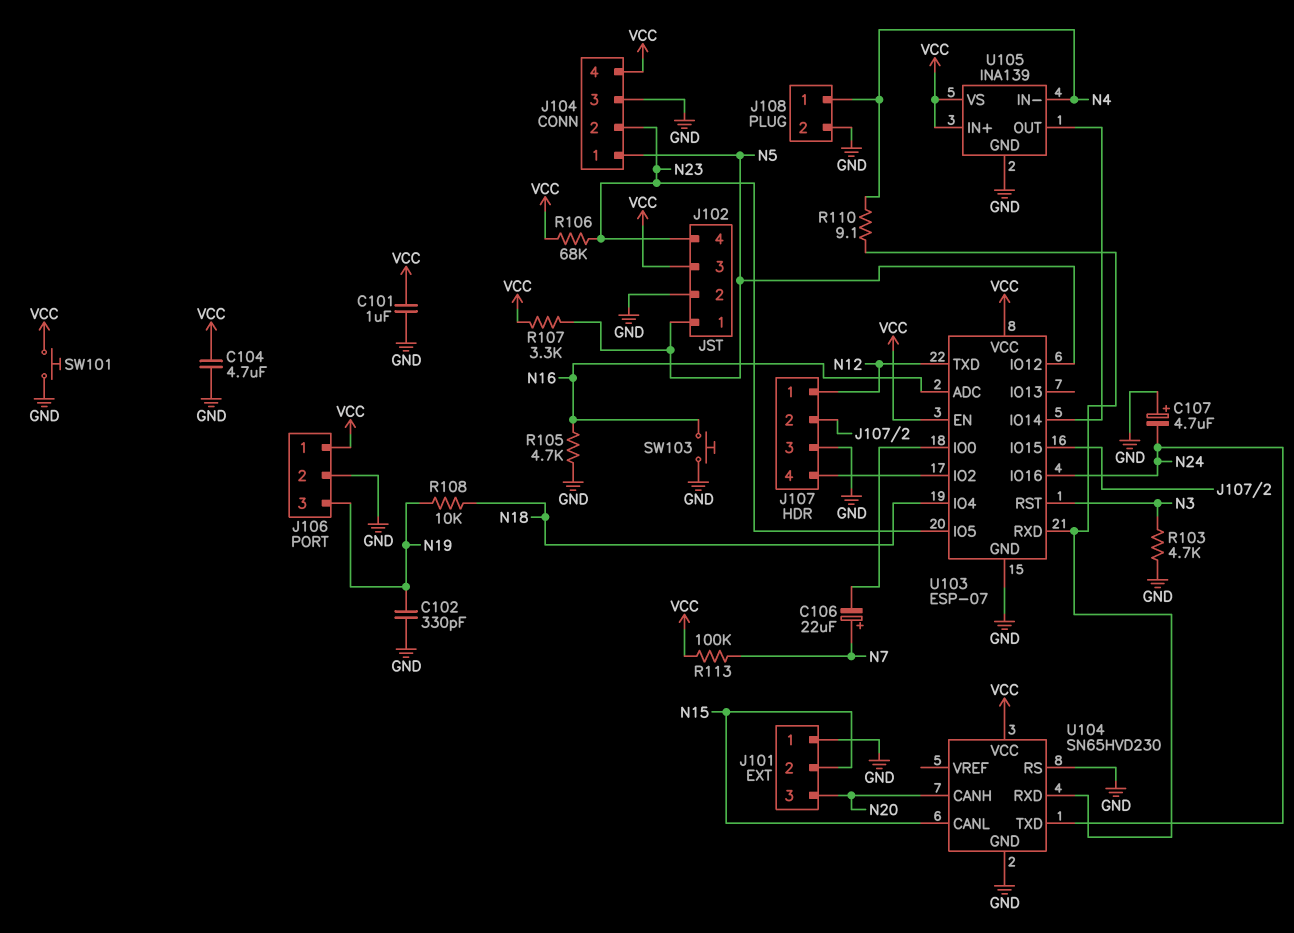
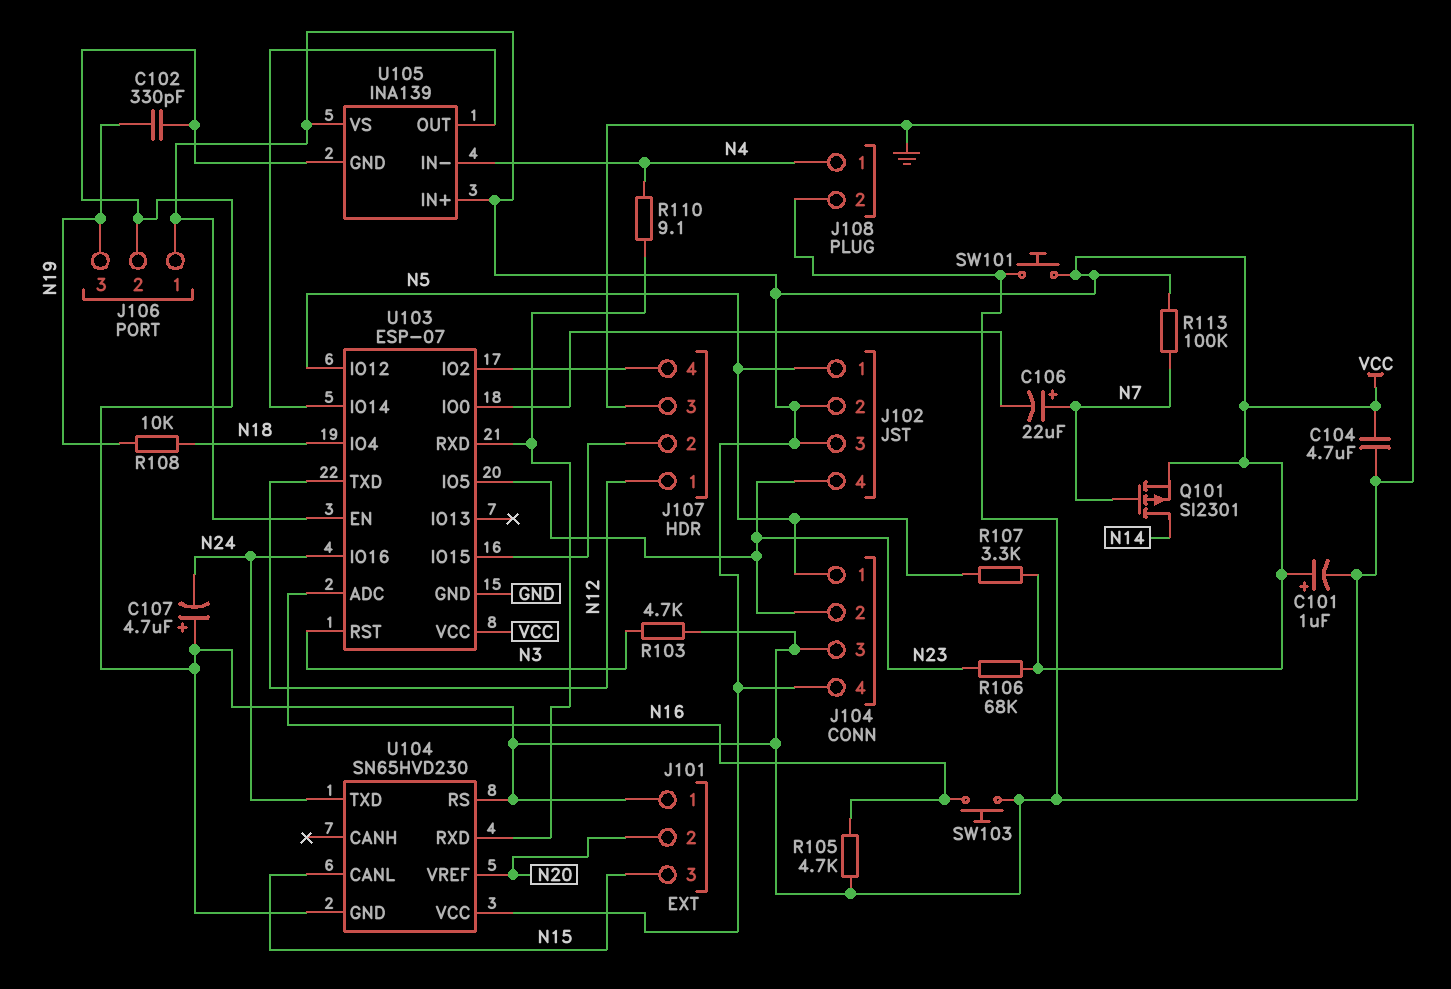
C101: 1uF (GND, VCC) -> 1uF (plus VCC, minus GND)
J101 pin 2: N15 -> N20
J101 pin 3: N20 -> N15
J102 pin 2: GND -> VCC
Q101: none -> PMOS SI2301 (G N7, D N14, S VCC)
U104 pin CANH: N20 -> none
U104 pin VREF: none -> N20

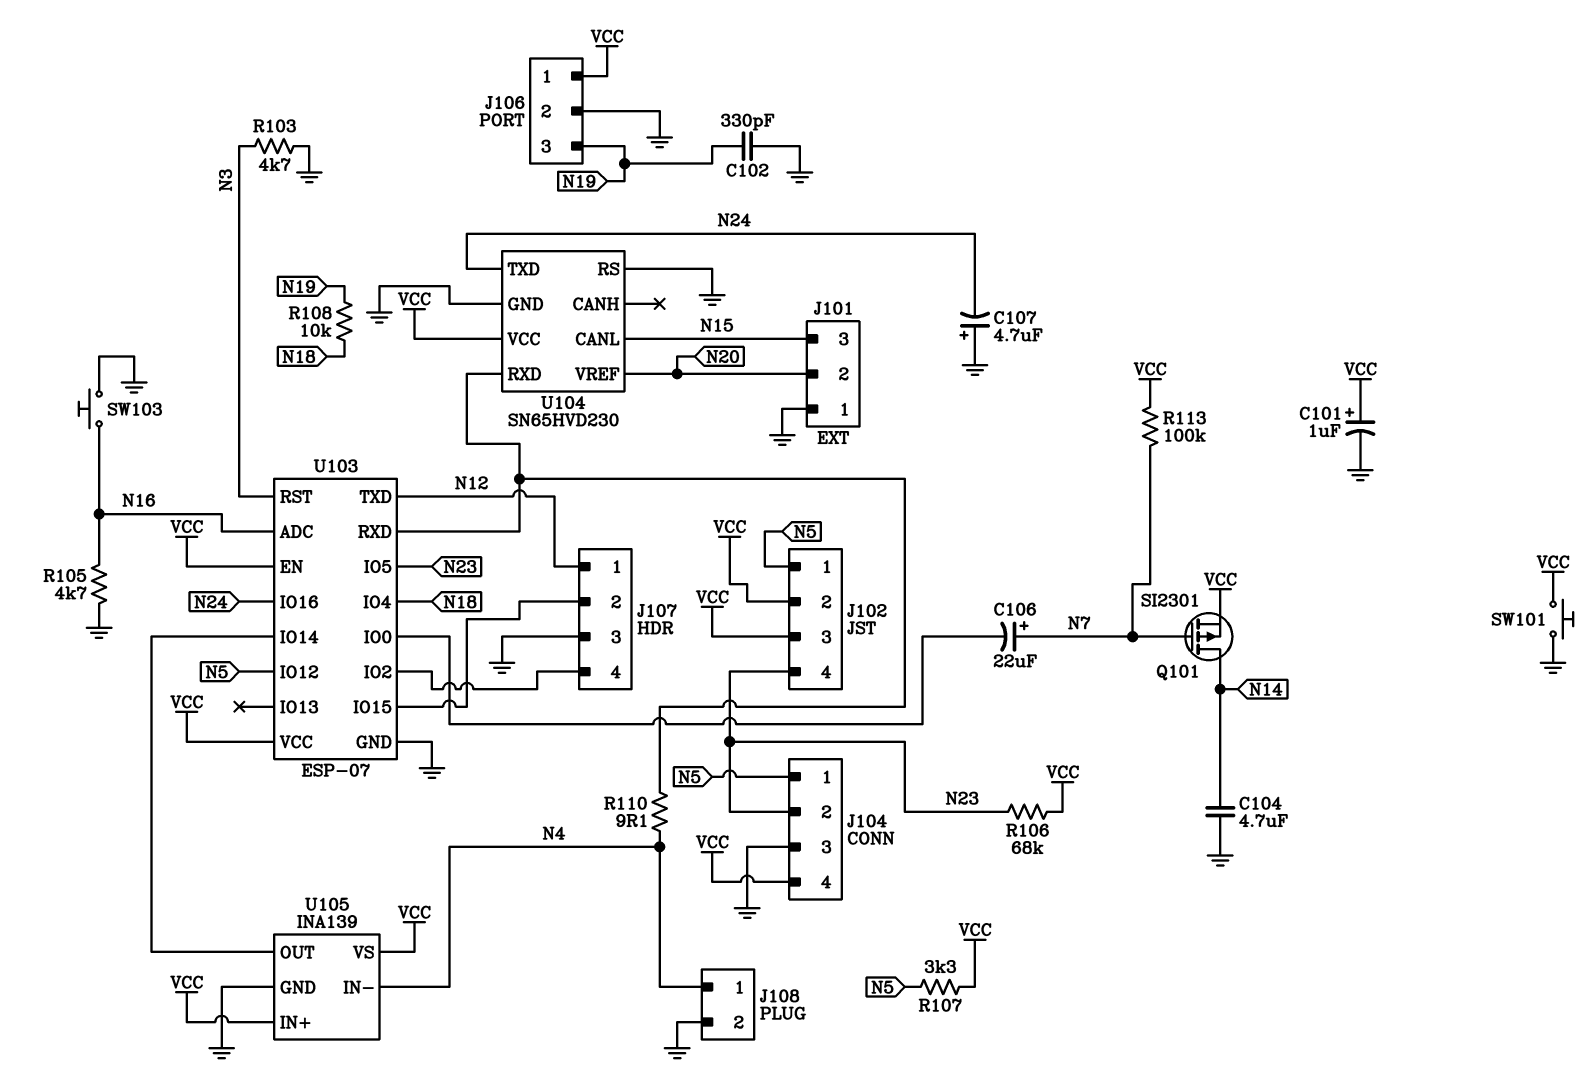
C104: 4.7uF (GND, VCC) -> 4.7uF (GND, N14)

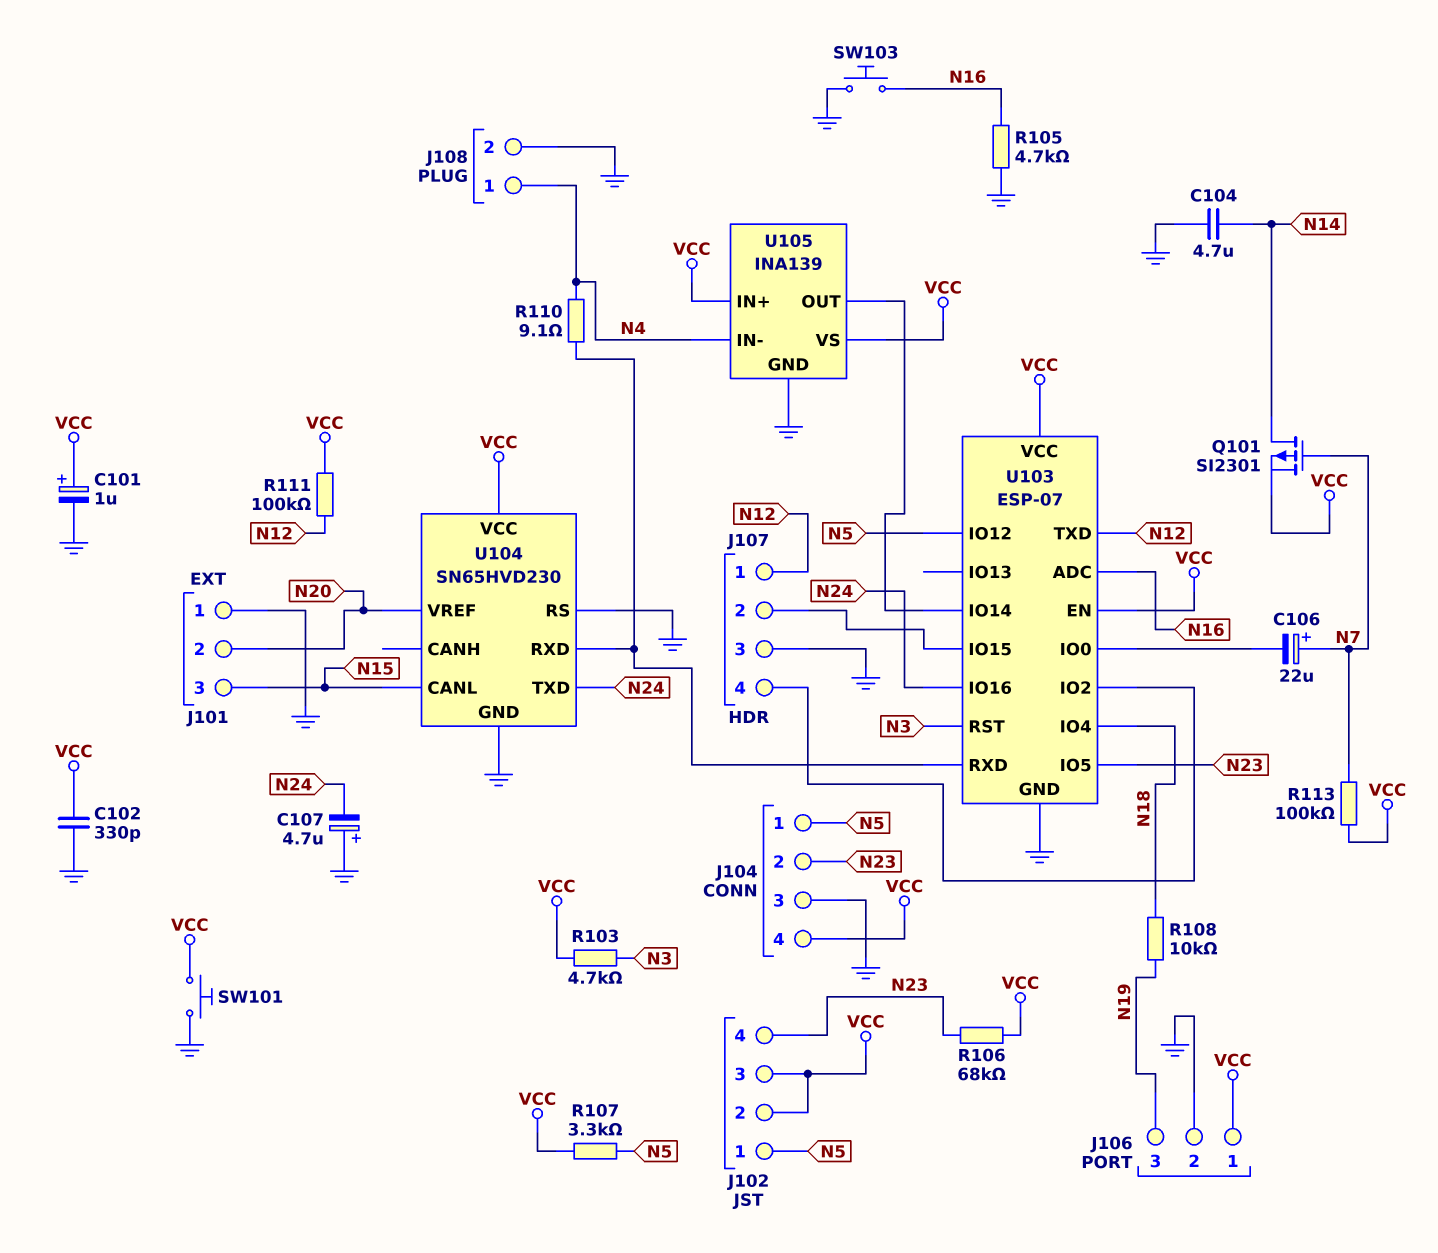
C102: 330pF (GND, N19) -> 330pF (GND, VCC)
R103: 4.7k (GND, N3) -> 4.7k (N3, VCC)
R111: none -> 100k (N12, VCC)

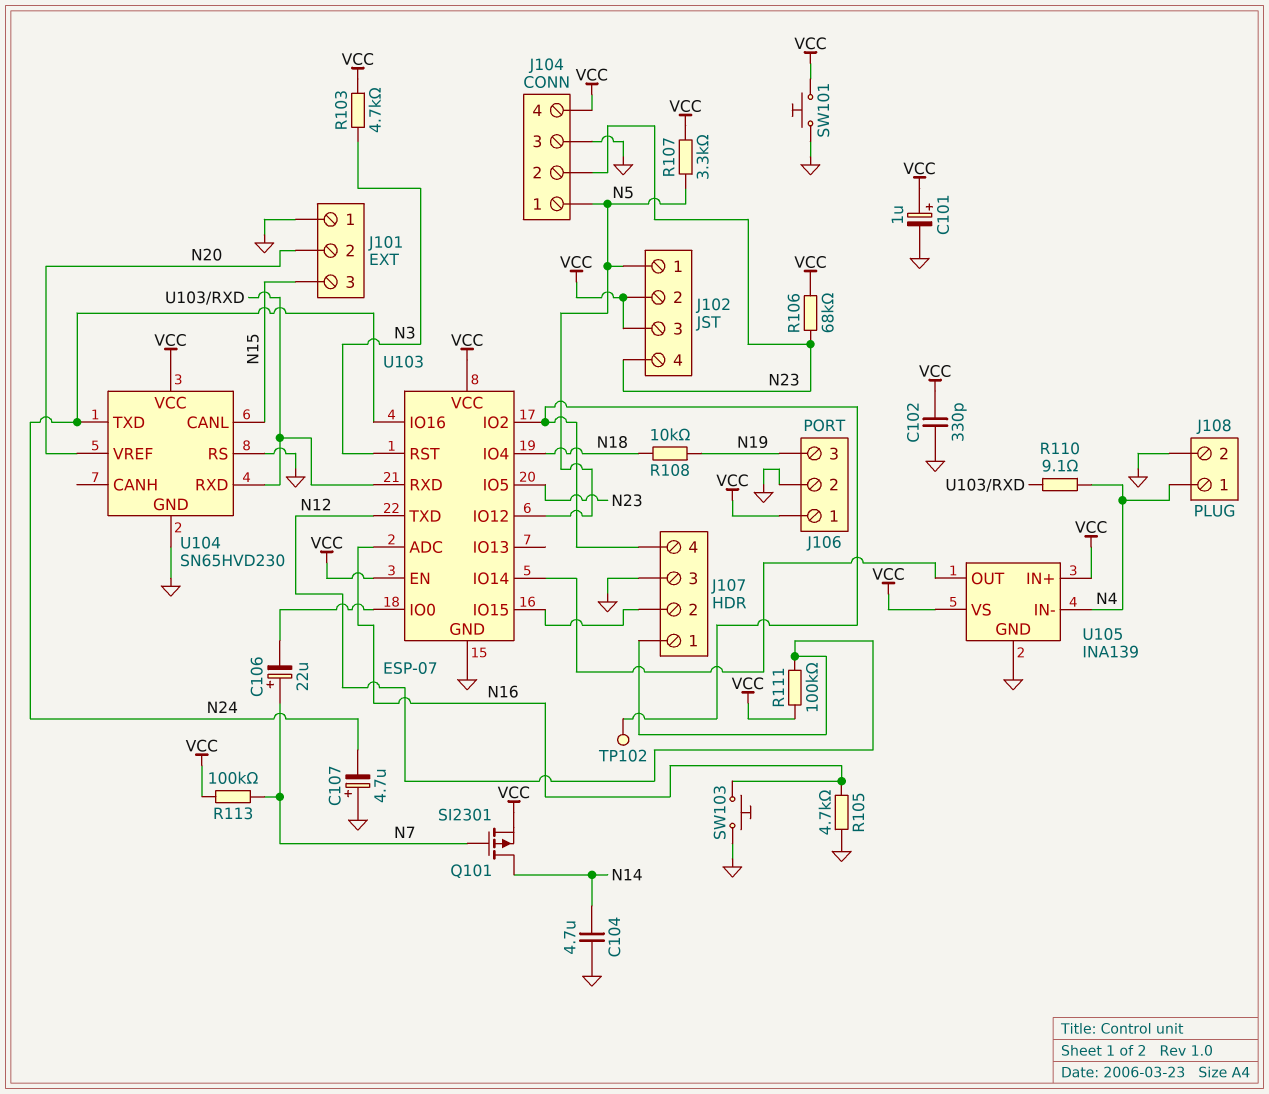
TP102: none -> test point (J107/4)

